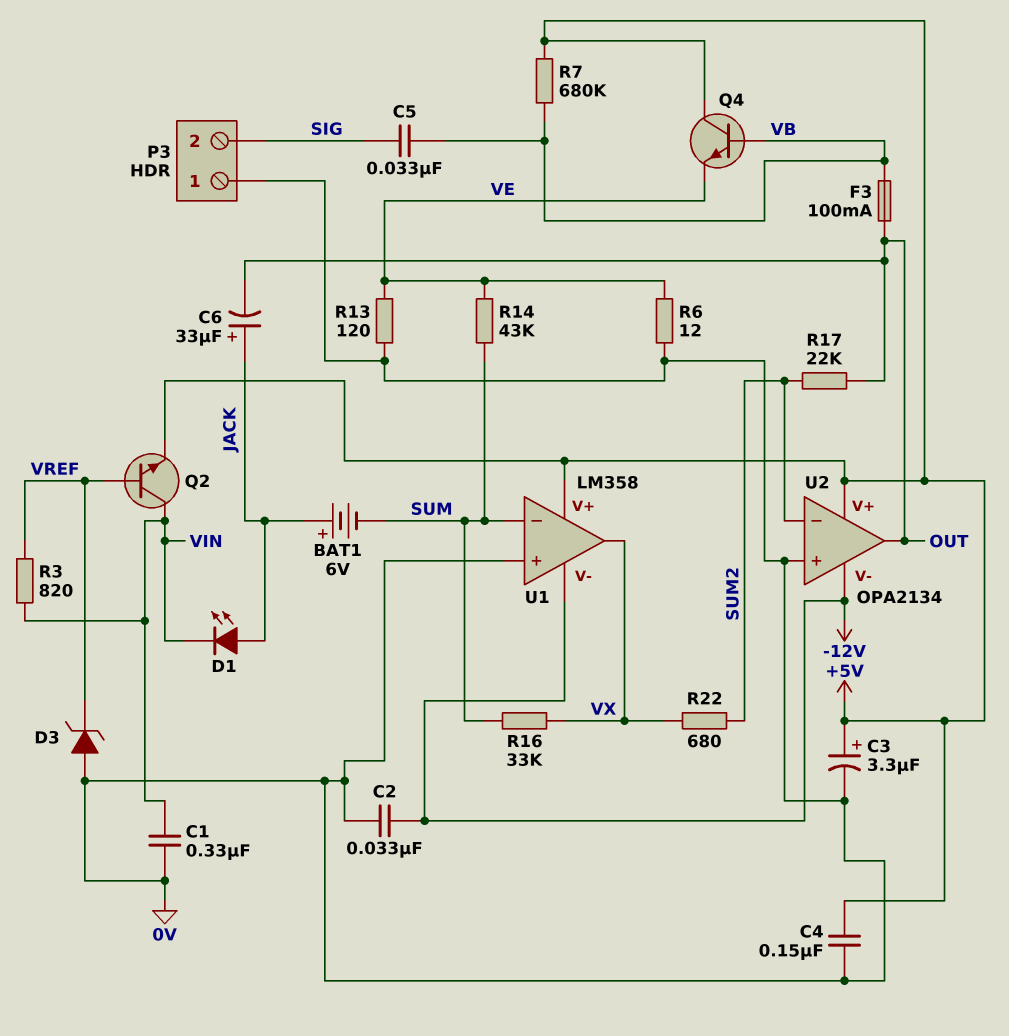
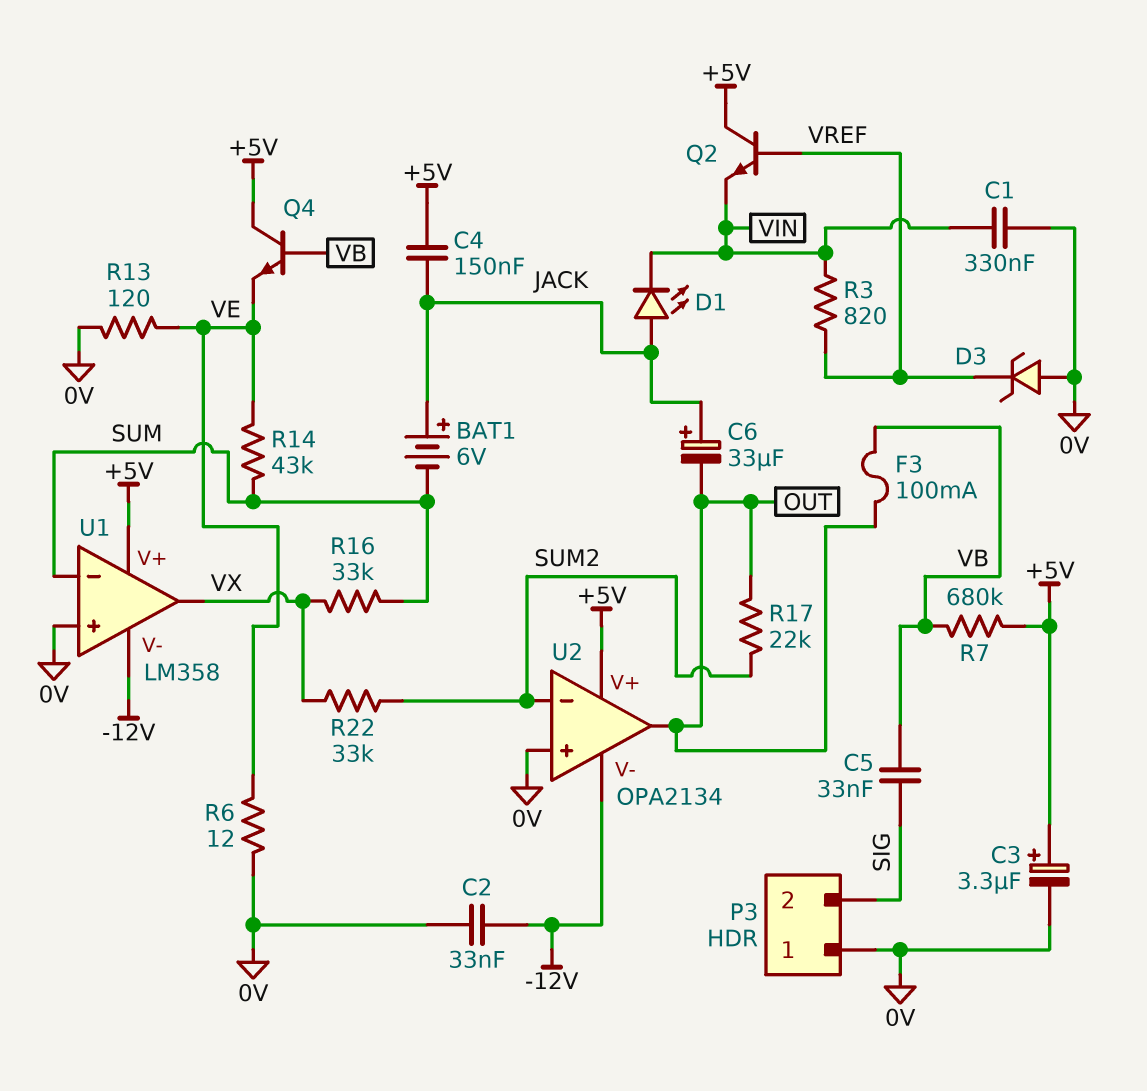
C4: 150nF (+5V, 0V) -> 150nF (+5V, JACK)
Q2: NPN (B VREF, C VIN, E +5V) -> NPN (B VREF, C +5V, E VIN)
R22: 680 (SUM2, VX) -> 33k (SUM2, VX)

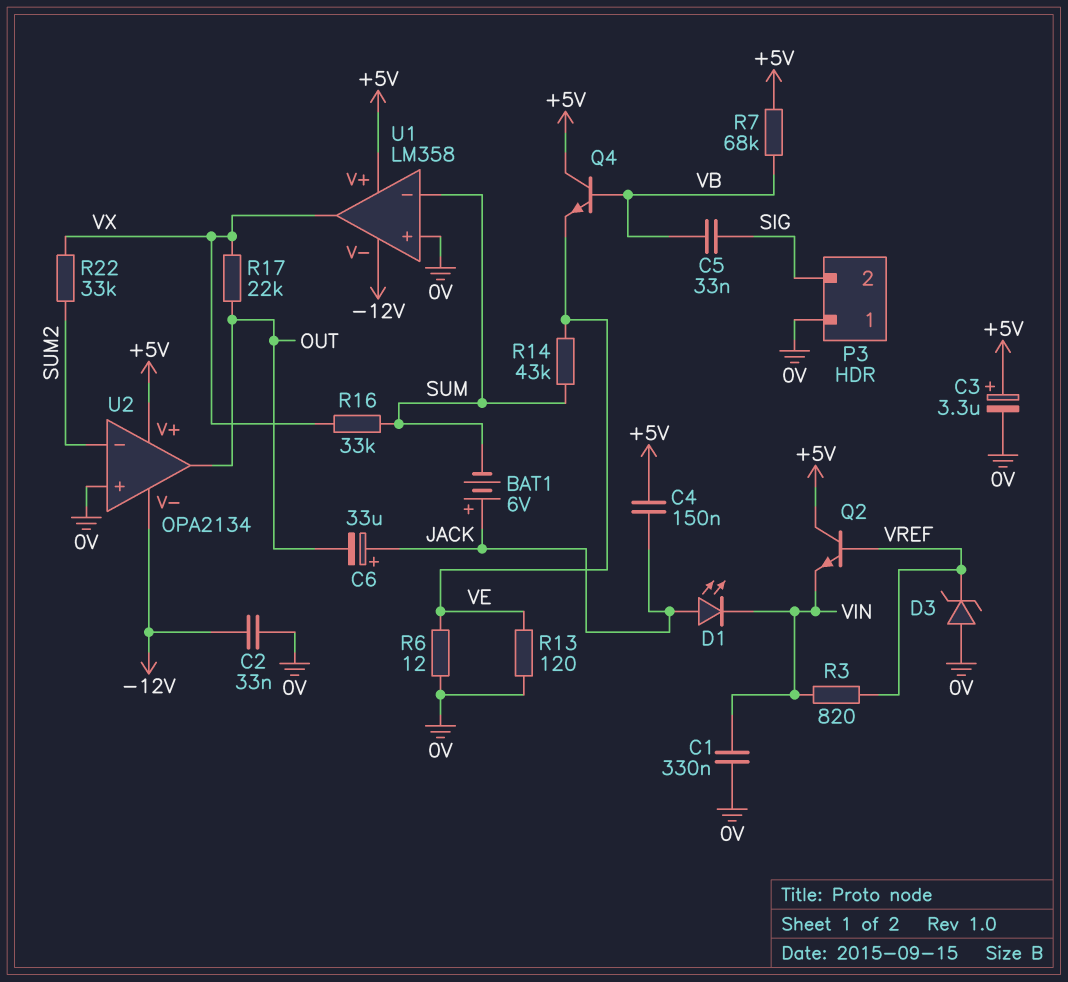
F3: 100mA (OUT, VB) -> none
R7: 680k (+5V, VB) -> 68k (+5V, VB)
R17: 22k (OUT, SUM2) -> 22k (OUT, VX)

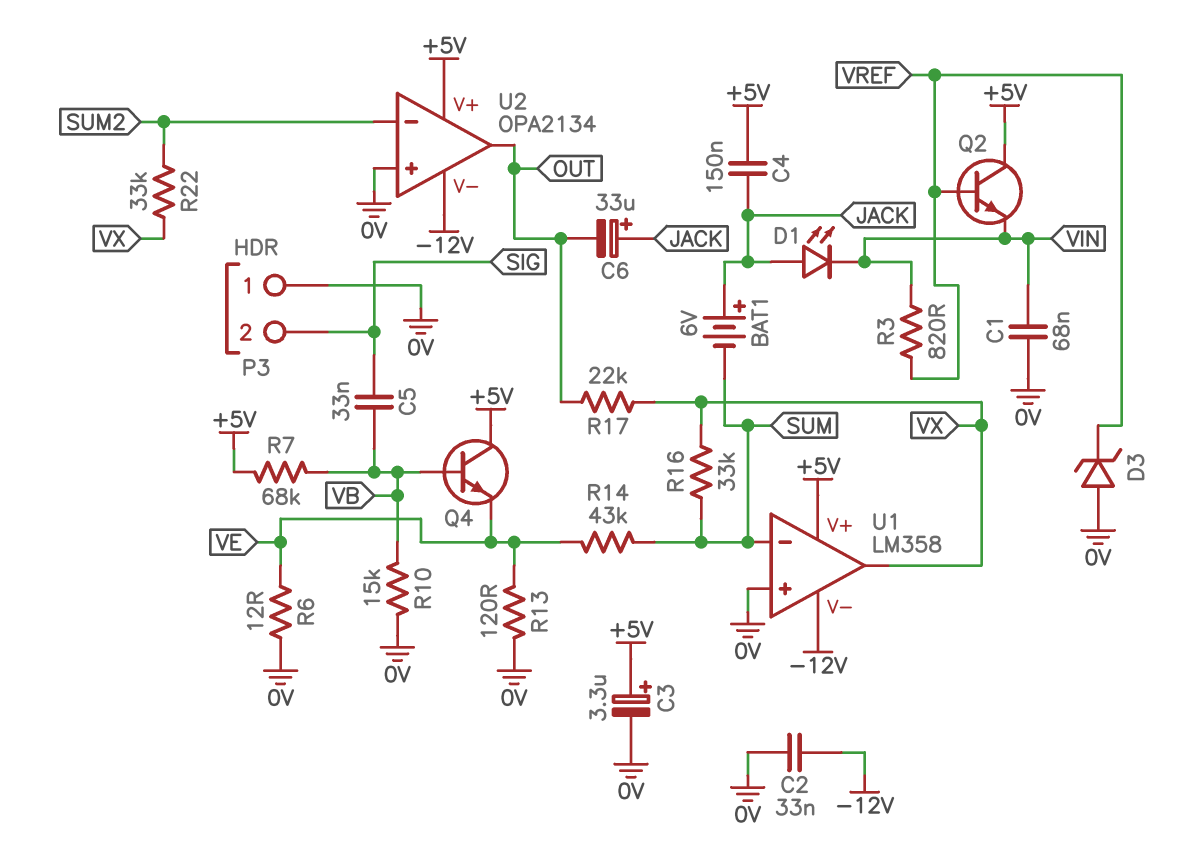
C1: 330nF (0V, VIN) -> 68nF (0V, VIN)
R10: none -> 15k (0V, VB)

